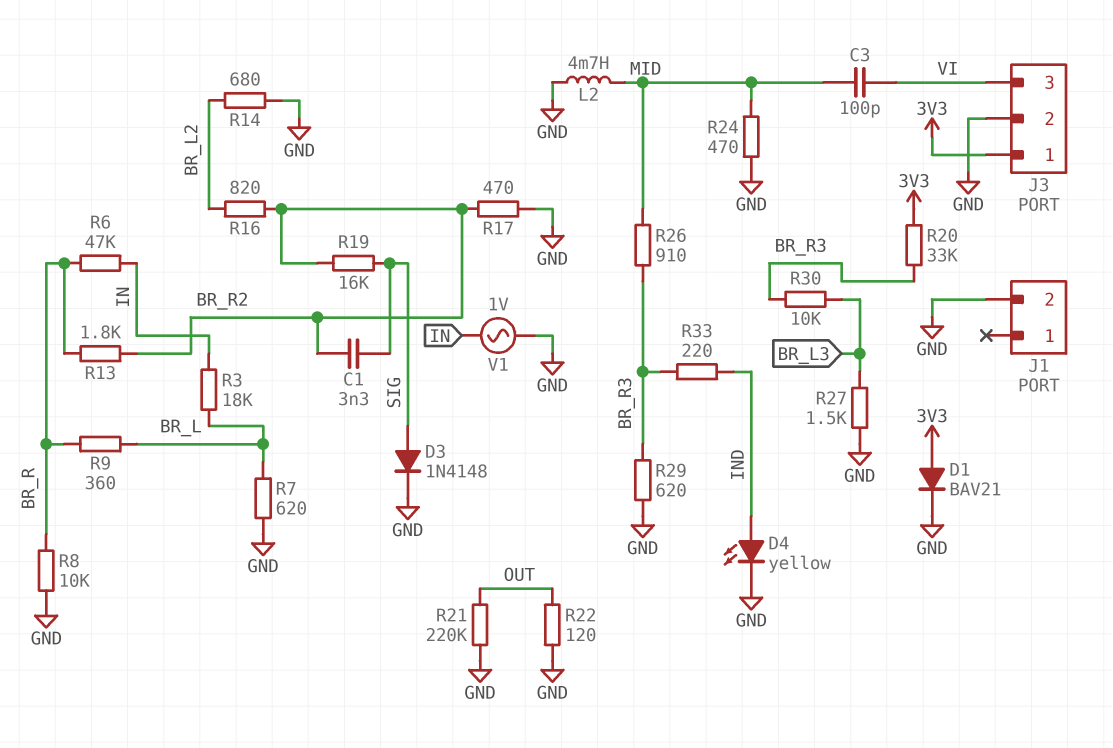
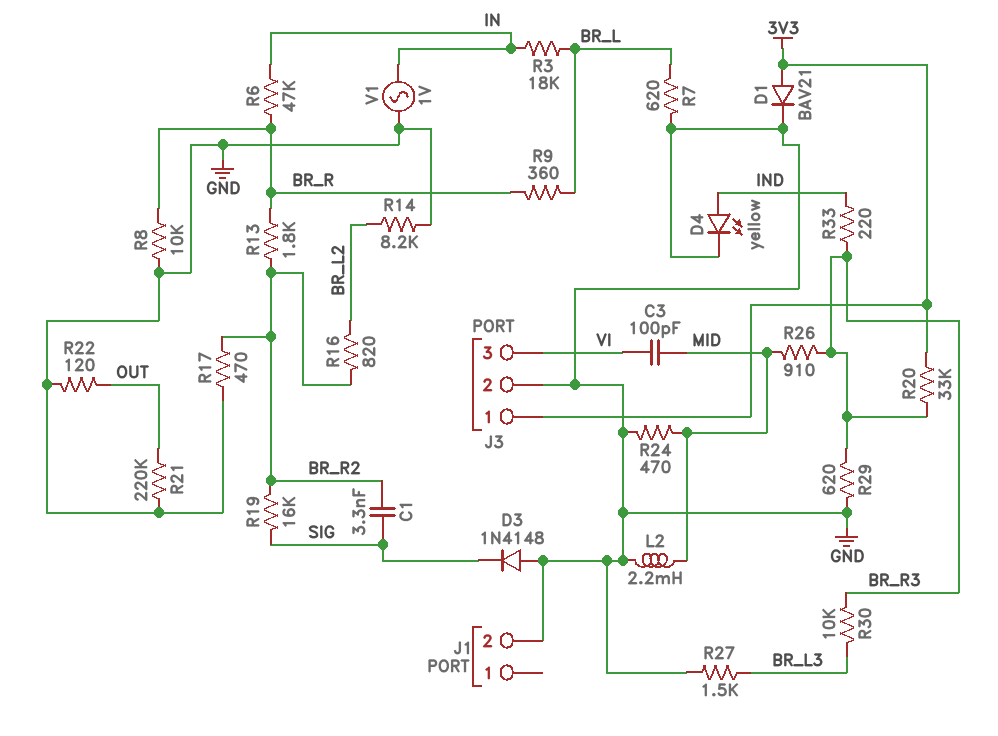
D3: diode 1N4148 (A SIG, K GND) -> diode 1N4148 (A GND, K SIG)
L2: 4.7mH (GND, MID) -> 2.2mH (GND, MID)
R14: 680 (BR_L2, GND) -> 8.2k (BR_L2, GND)

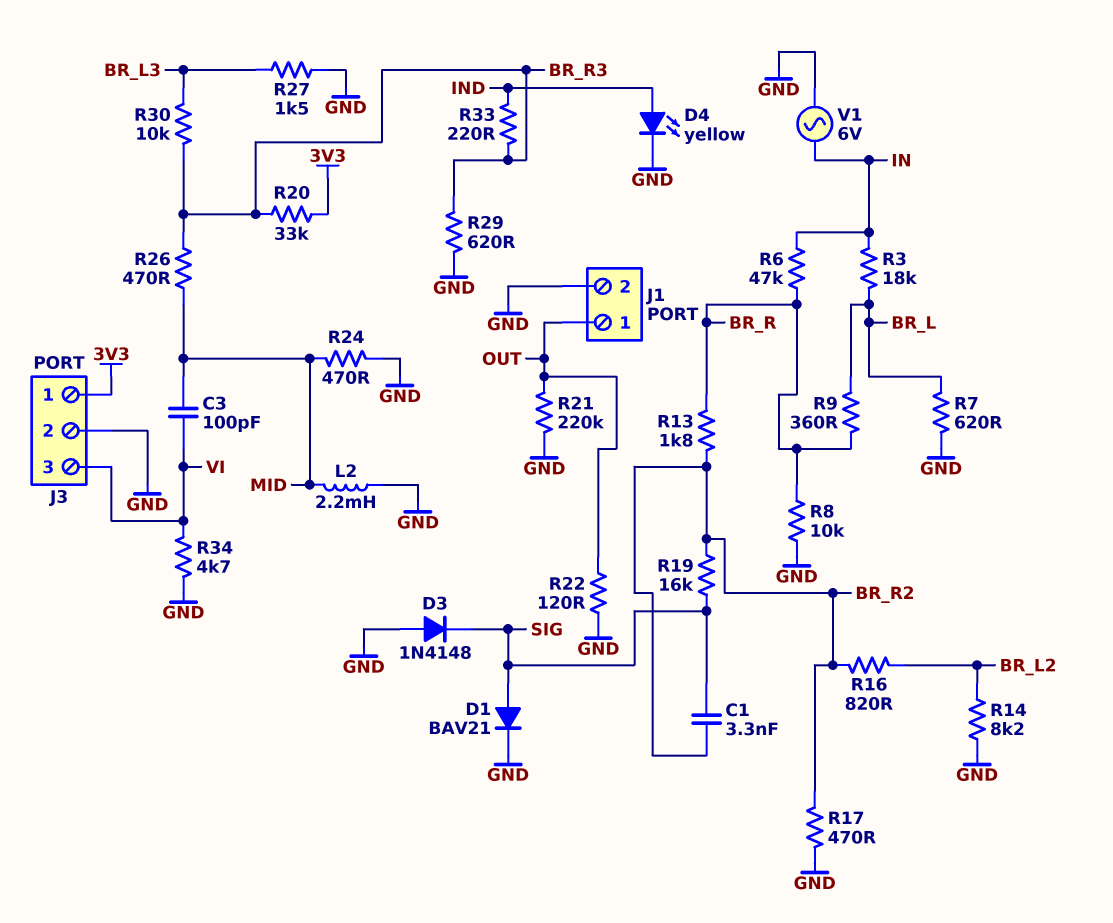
D1: diode BAV21 (A 3V3, K GND) -> diode BAV21 (A SIG, K GND)
J1 pin 1: none -> OUT
R26: 910 (BR_R3, MID) -> 470 (BR_R3, MID)
R34: none -> 4.7k (GND, VI)
V1: AC 1V (GND, IN) -> AC 6V (GND, IN)

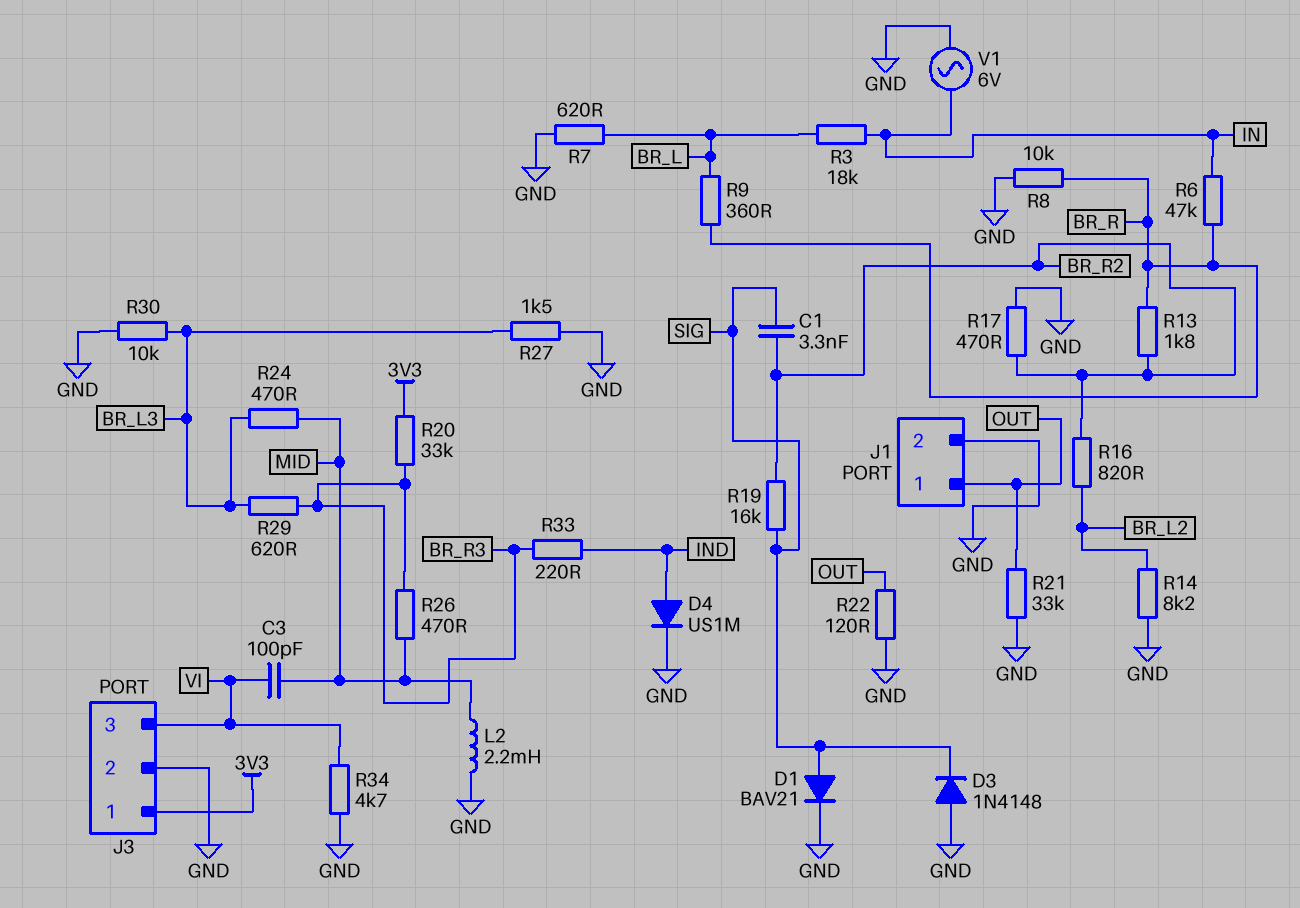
D4: LED yellow (A IND, K GND) -> diode US1M (A IND, K GND)
R21: 220k (GND, OUT) -> 33k (GND, OUT)
R24: 470 (GND, MID) -> 470 (BR_L3, MID)
R29: 620 (BR_R3, GND) -> 620 (BR_L3, BR_R3)
R30: 10k (BR_L3, BR_R3) -> 10k (BR_L3, GND)

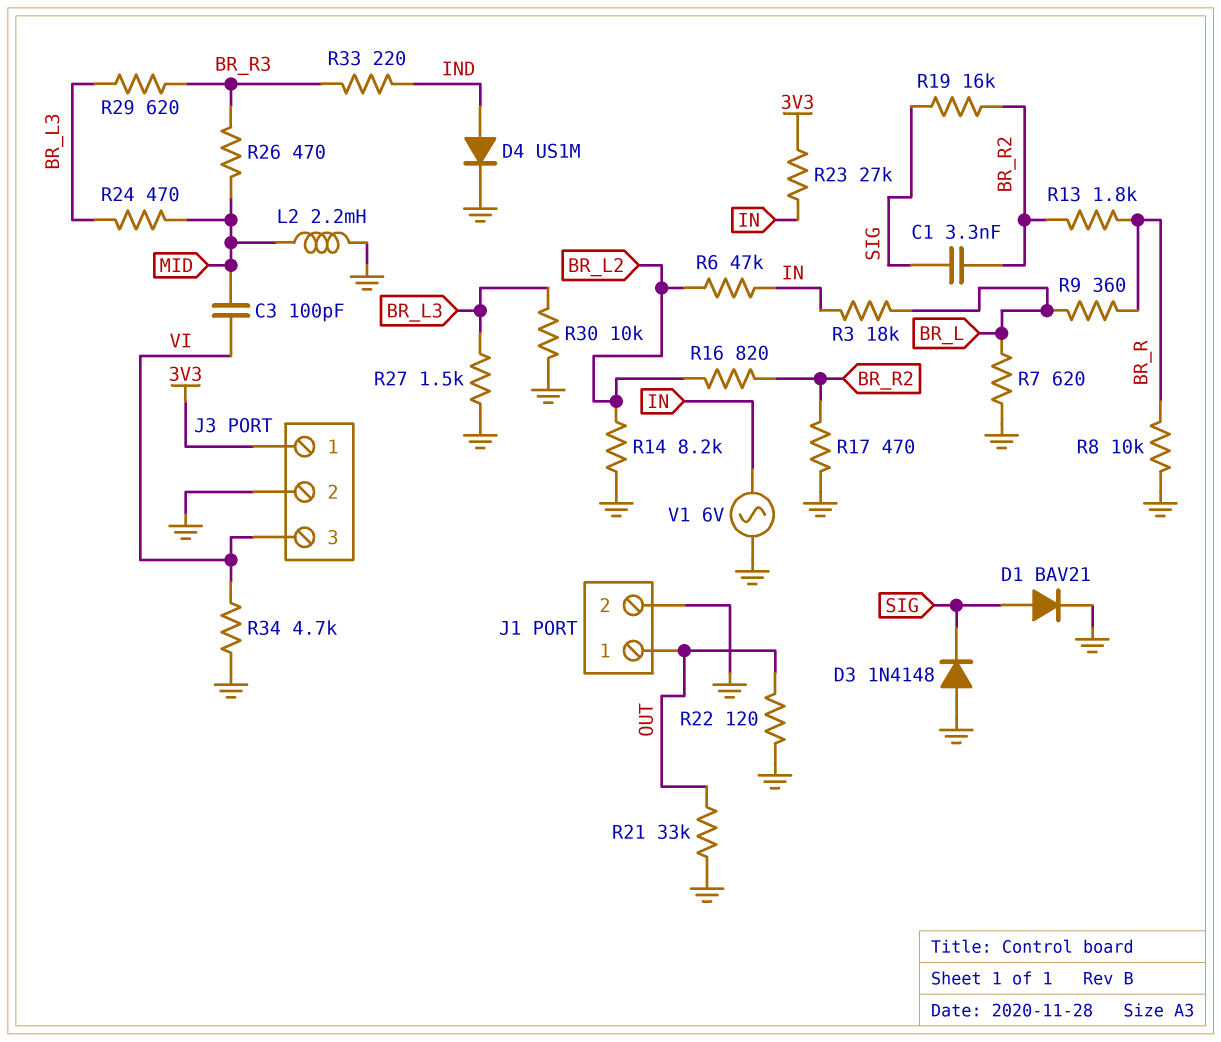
R6: 47k (BR_R, IN) -> 47k (BR_L2, IN)
R20: 33k (3V3, BR_R3) -> none
R23: none -> 27k (3V3, IN)

